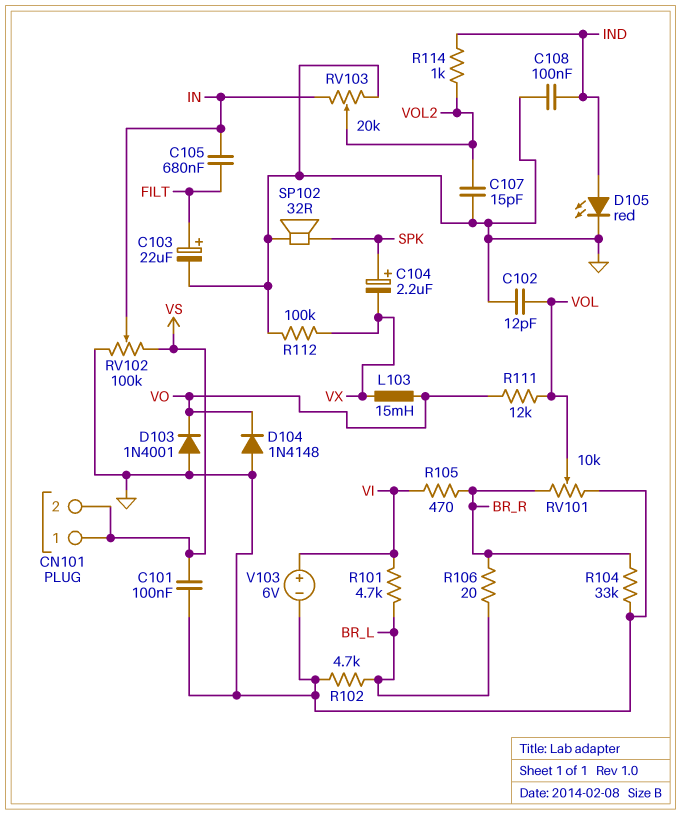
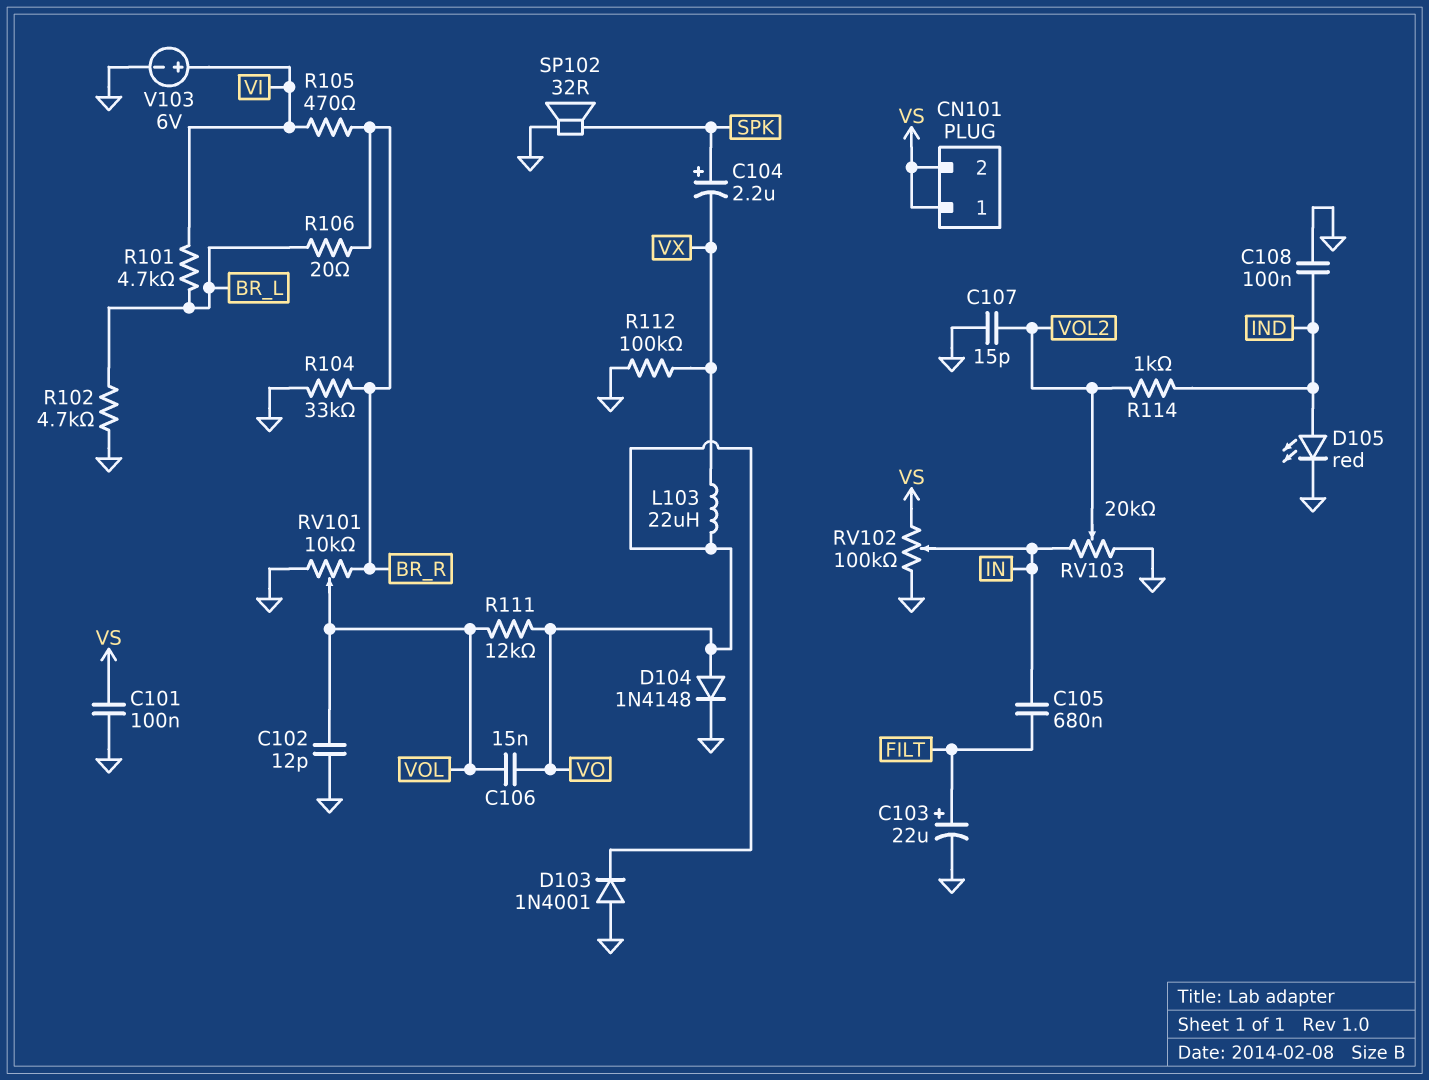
C106: none -> 15nF (VO, VOL)
D104: diode 1N4148 (A GND, K VO) -> diode 1N4148 (A VO, K GND)
L103: 15mH (VO, VX) -> 22uH (VO, VX)

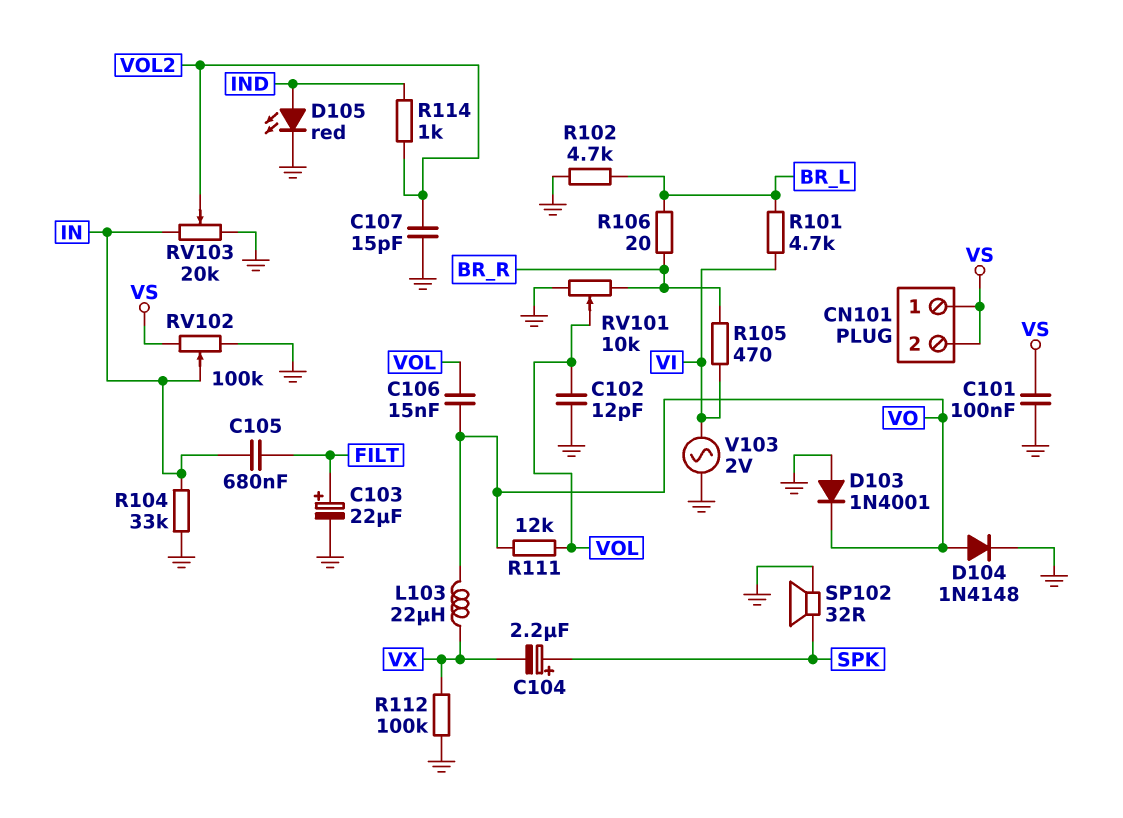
C108: 100nF (GND, IND) -> none
R104: 33k (BR_R, GND) -> 33k (GND, IN)
V103: 6V (plus VI, minus GND) -> AC 2V (GND, VI)

